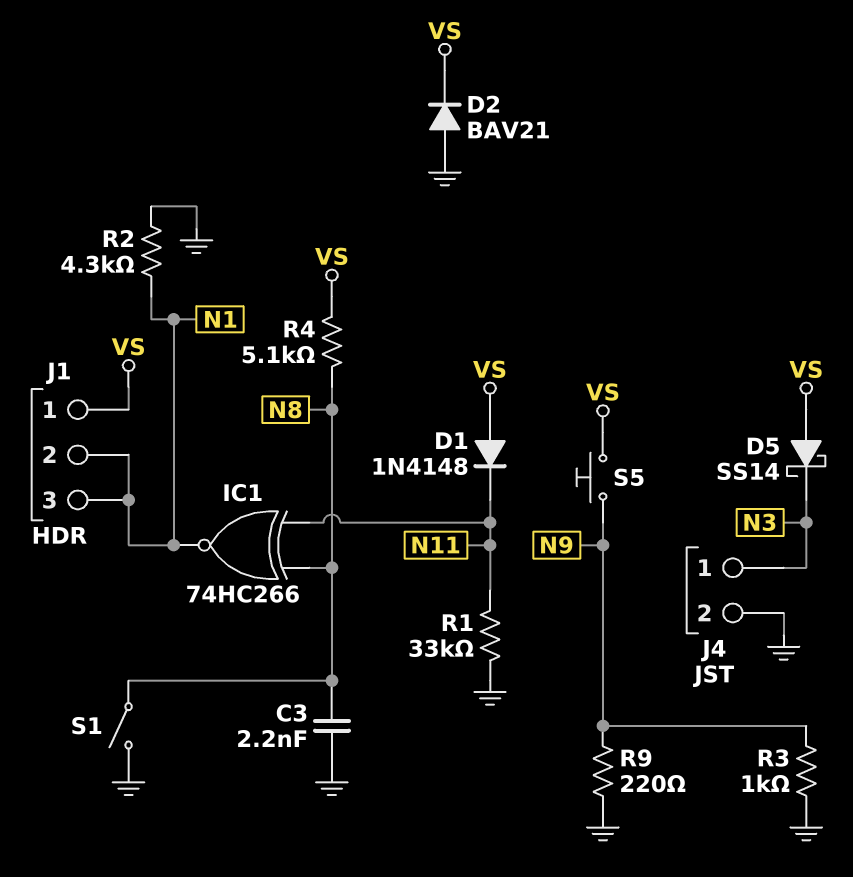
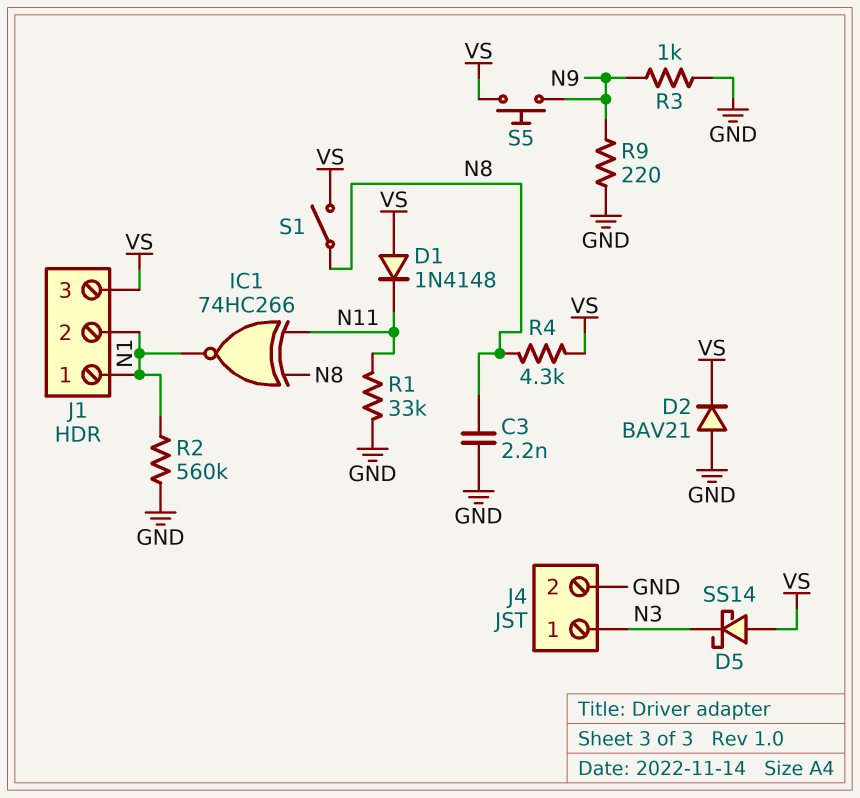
J1 pin 1: VS -> N1
J1 pin 3: N1 -> VS
R2: 4.3k (GND, N1) -> 560k (GND, N1)
R4: 5.1k (N8, VS) -> 4.3k (N8, VS)
S1: switch (GND, N8) -> switch (N8, VS)

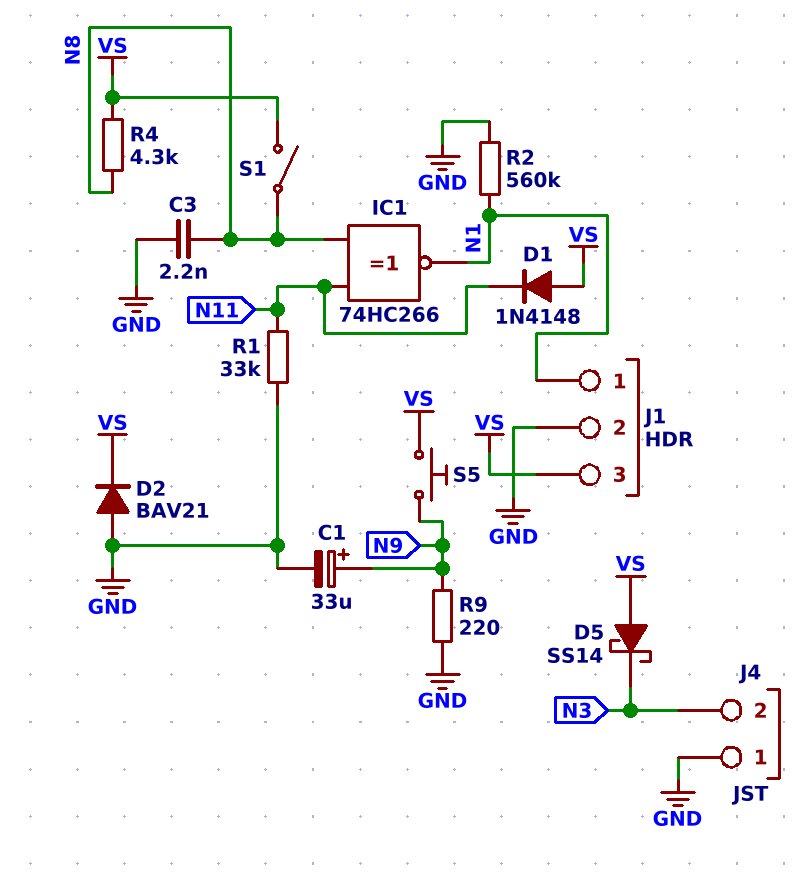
C1: none -> 33uF (plus N9, minus GND)
J1 pin 2: N1 -> GND
J4 pin 1: N3 -> GND
J4 pin 2: GND -> N3
R3: 1k (GND, N9) -> none

